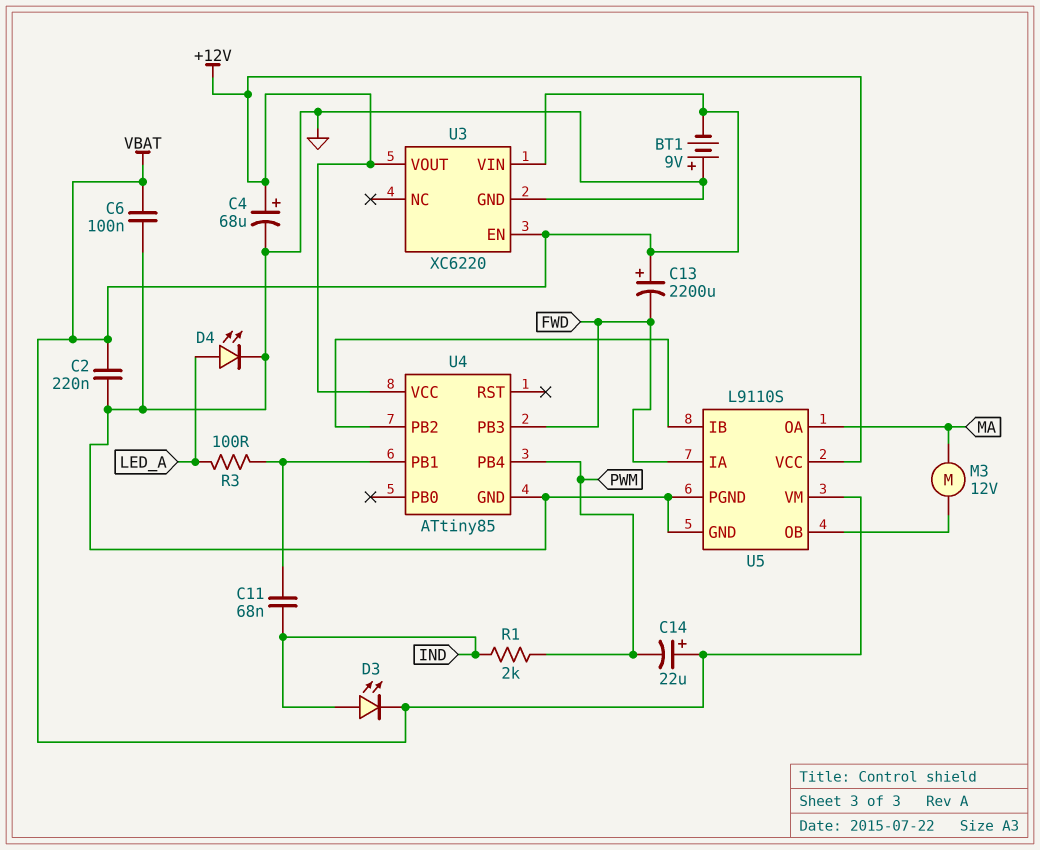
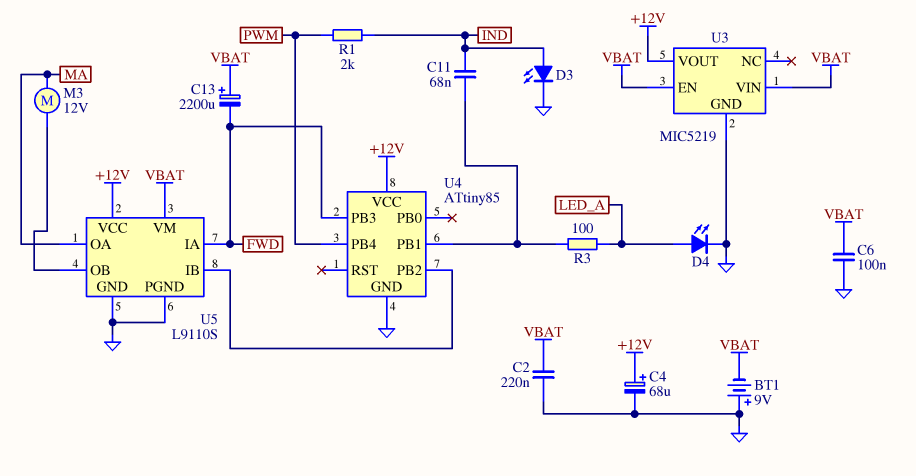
C14: 22uF (plus VBAT, minus PWM) -> none
D3: LED (A IND, K VBAT) -> LED (A IND, K GND)
U3: XC6220 -> MIC5219

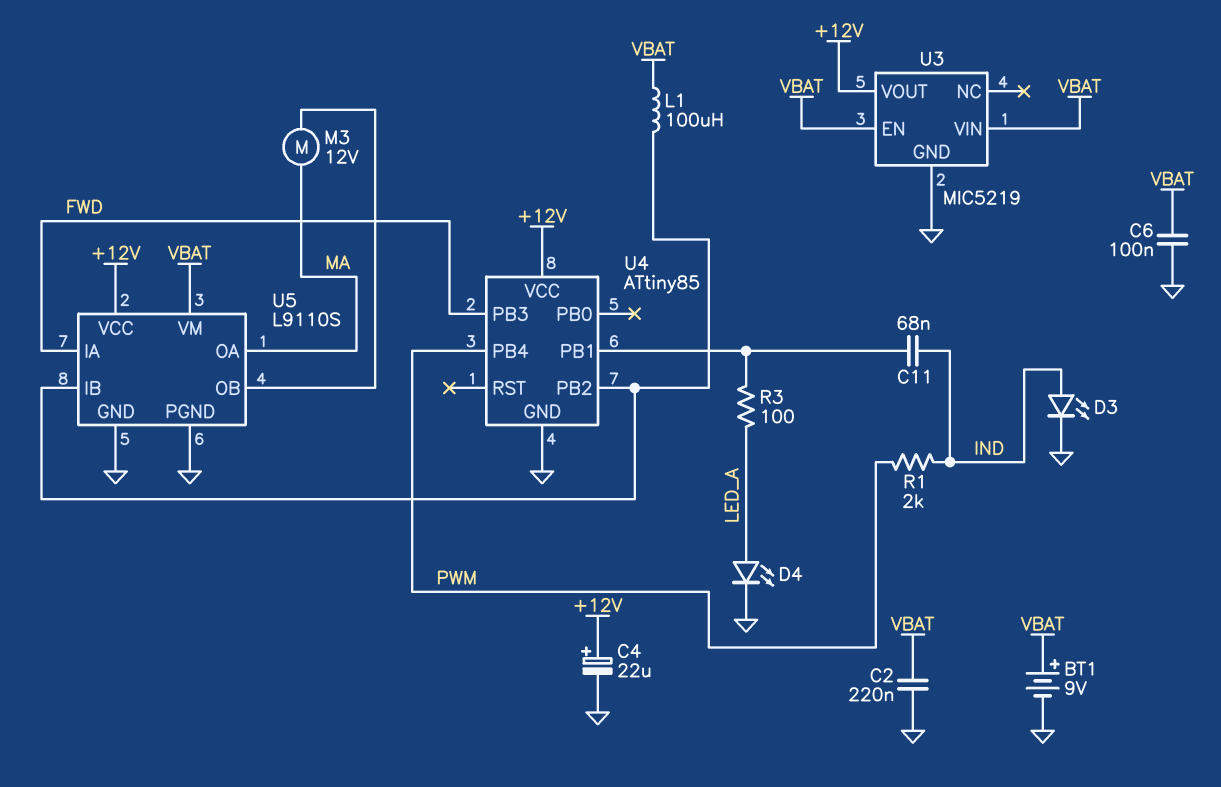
BT1: 9V (plus GND, minus VBAT) -> 9V (plus VBAT, minus GND)
C4: 68uF (plus +12V, minus GND) -> 22uF (plus +12V, minus GND)
C13: 2200uF (plus VBAT, minus FWD) -> none
L1: none -> 100uH (U4/PB2, VBAT)

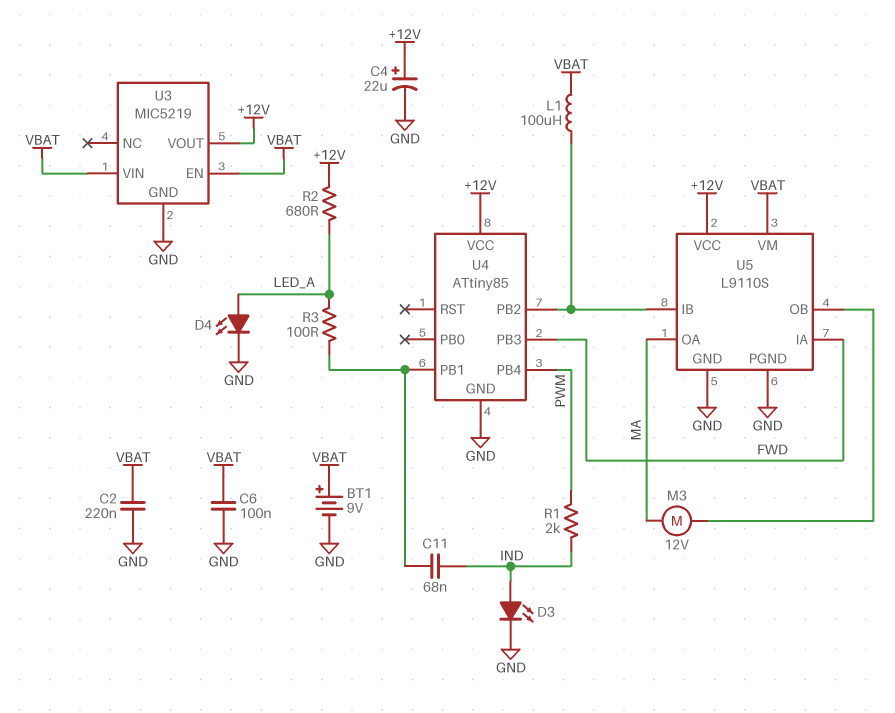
R2: none -> 680 (+12V, LED_A)

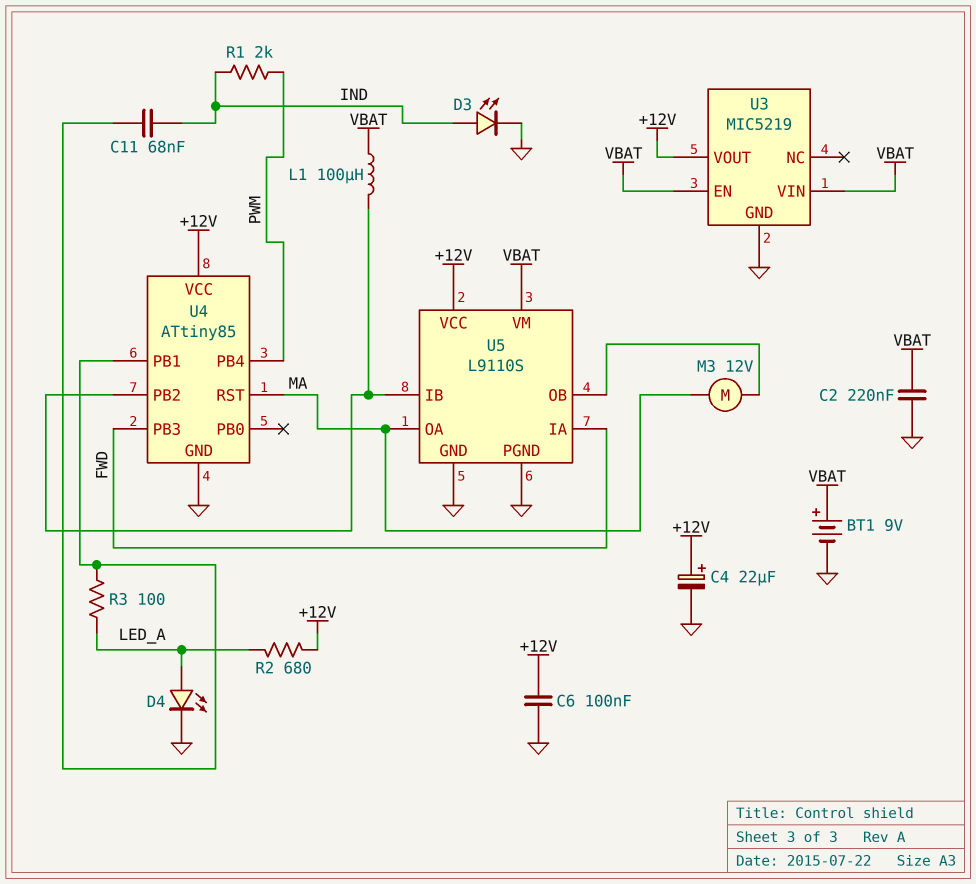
C6: 100nF (GND, VBAT) -> 100nF (+12V, GND)
U4 pin RST: none -> MA

